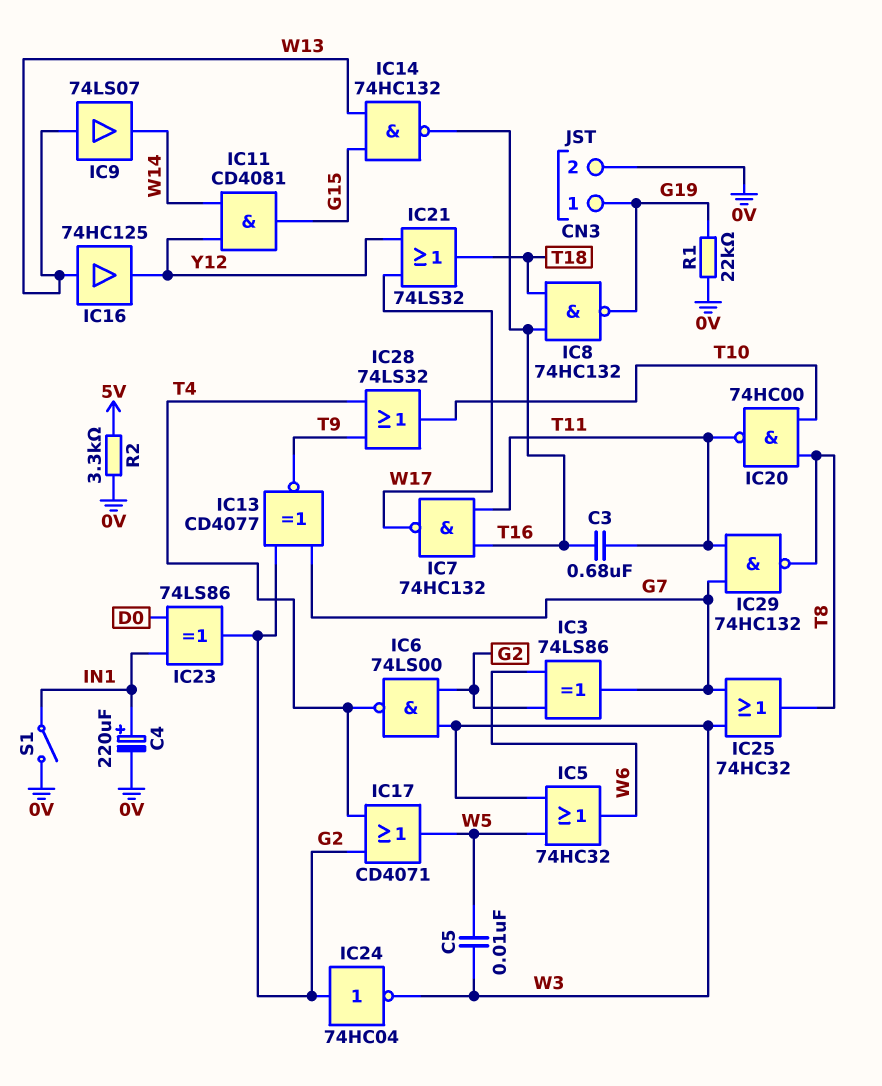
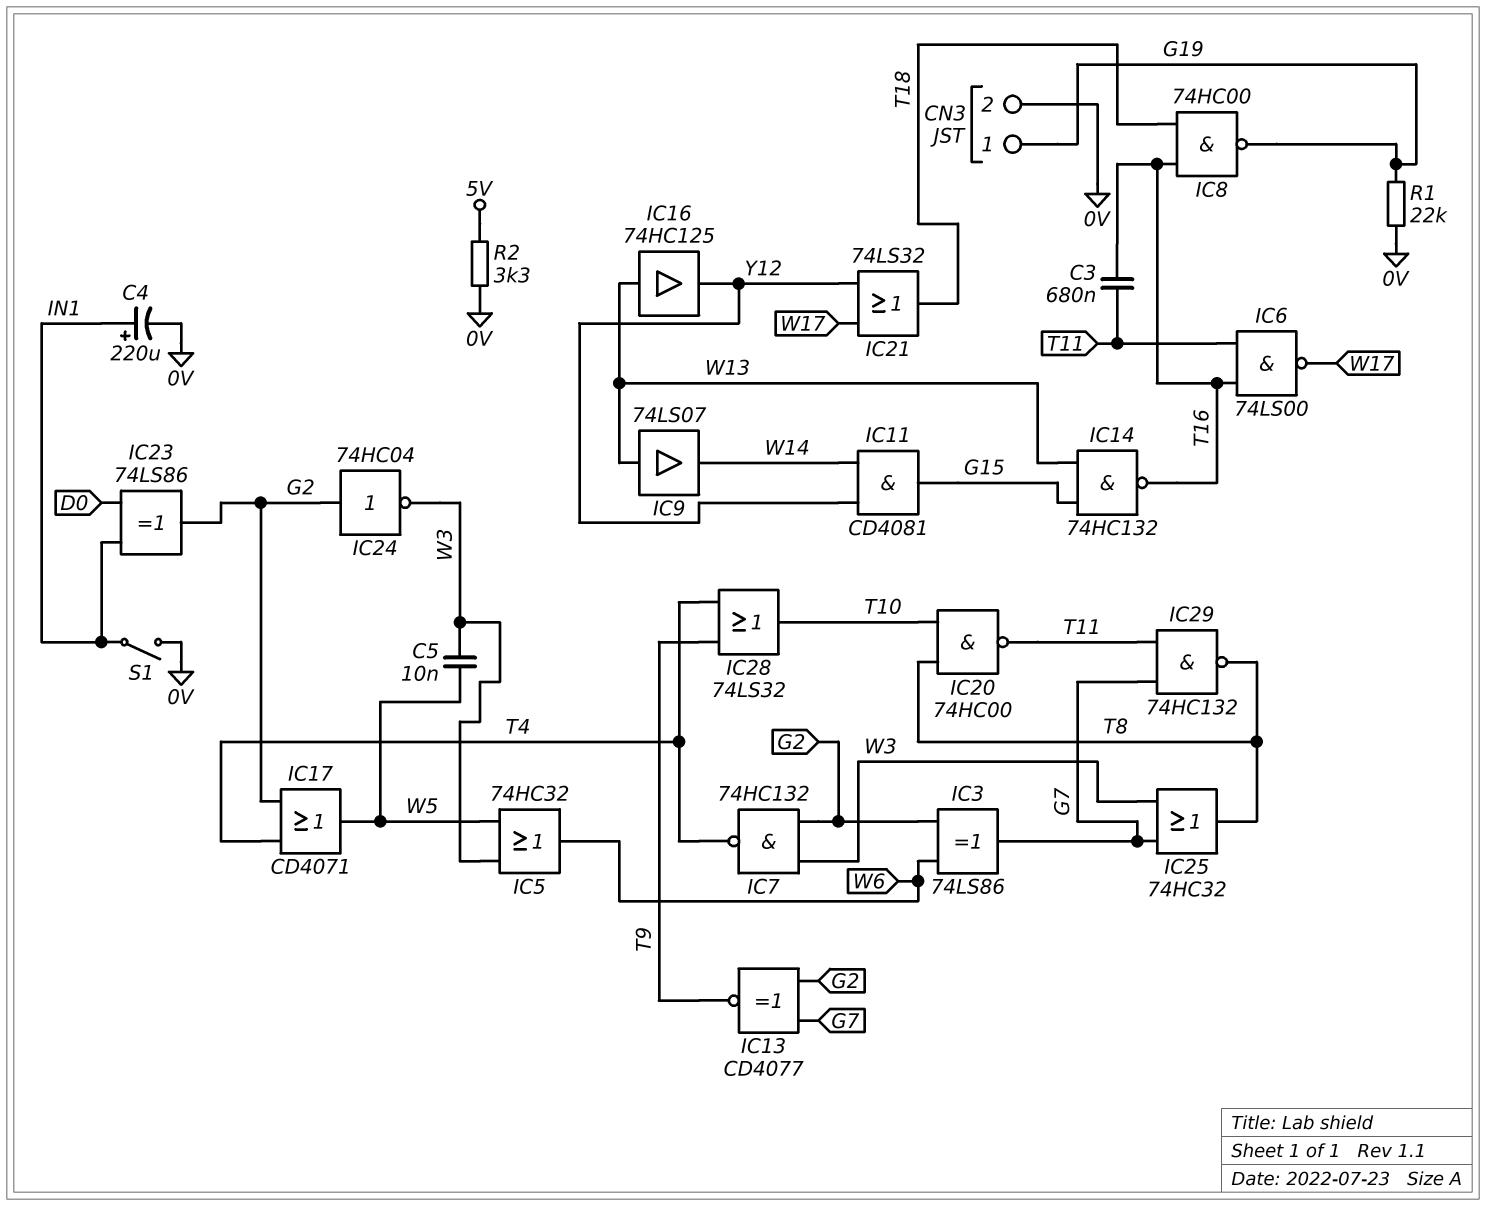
IC6: NAND 74LS00 (in G2, in W3, out T4) -> NAND 74LS00 (in T11, in T16, out W17)
IC7: NAND 74HC132 (in T11, in T16, out W17) -> NAND 74HC132 (in G2, in W3, out T4)
IC8: NAND 74HC132 (in T16, in T18, out G19) -> NAND 74HC00 (in T16, in T18, out G19)

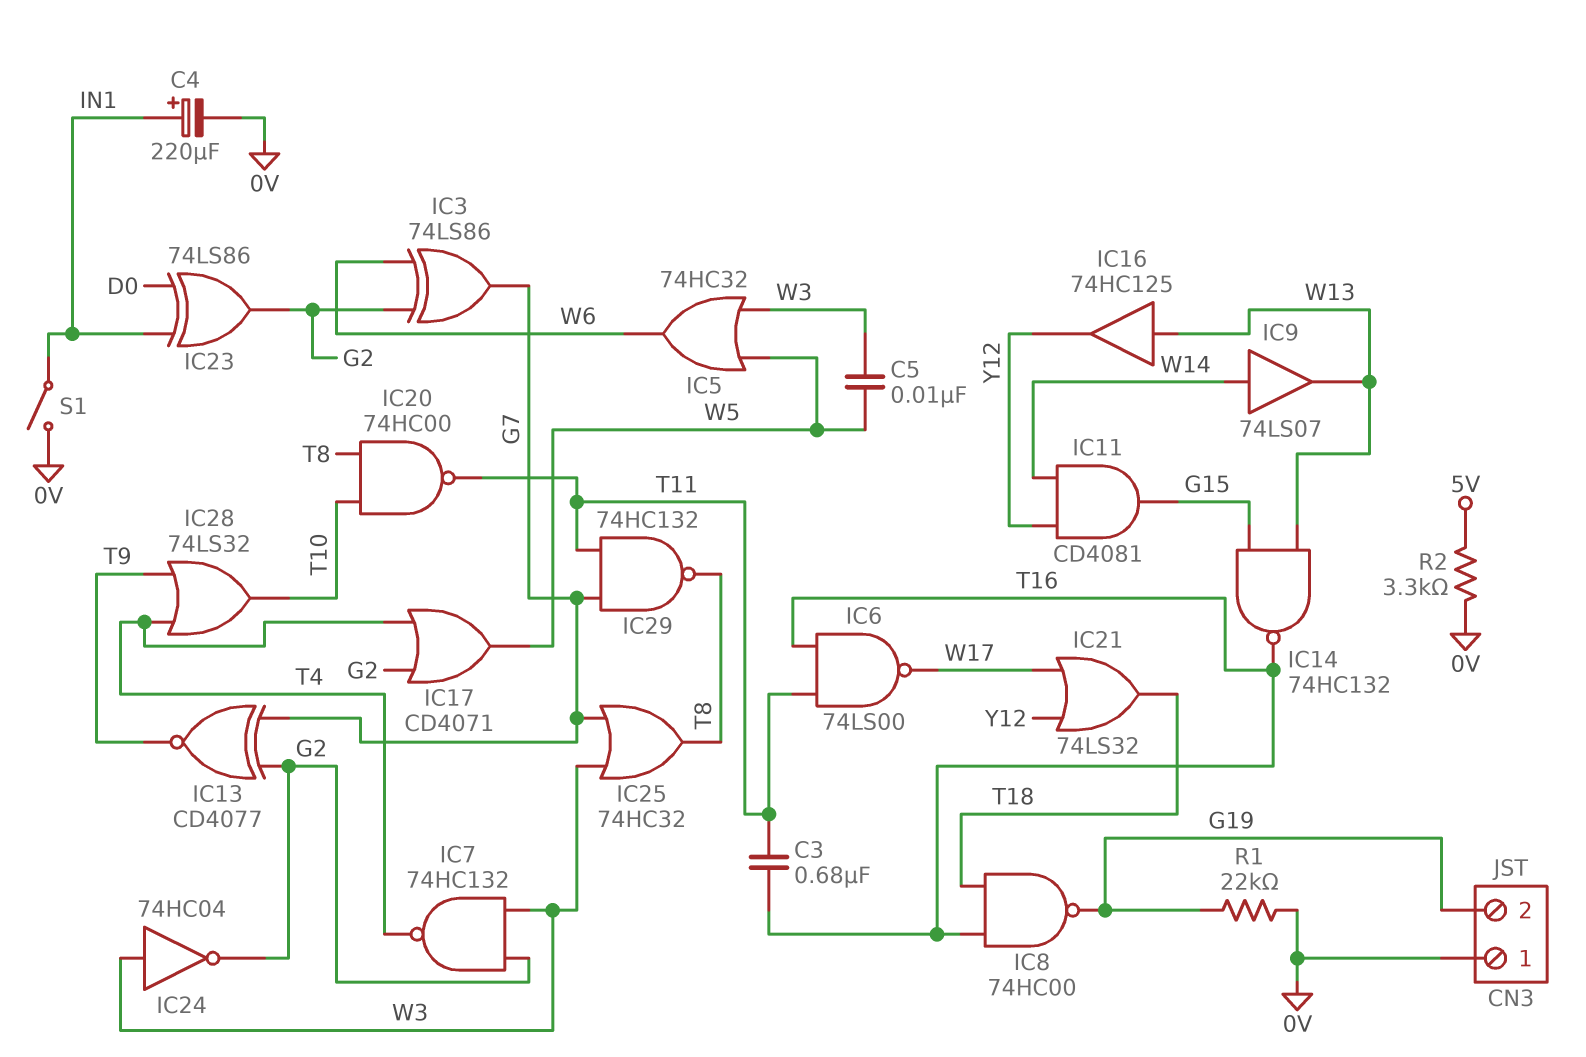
CN3 pin 1: G19 -> 0V
CN3 pin 2: 0V -> G19
IC9: buffer 74LS07 (in W13, out W14) -> buffer 74LS07 (in W14, out W13)
IC24: NOT 74HC04 (in G2, out W3) -> NOT 74HC04 (in W3, out G2)

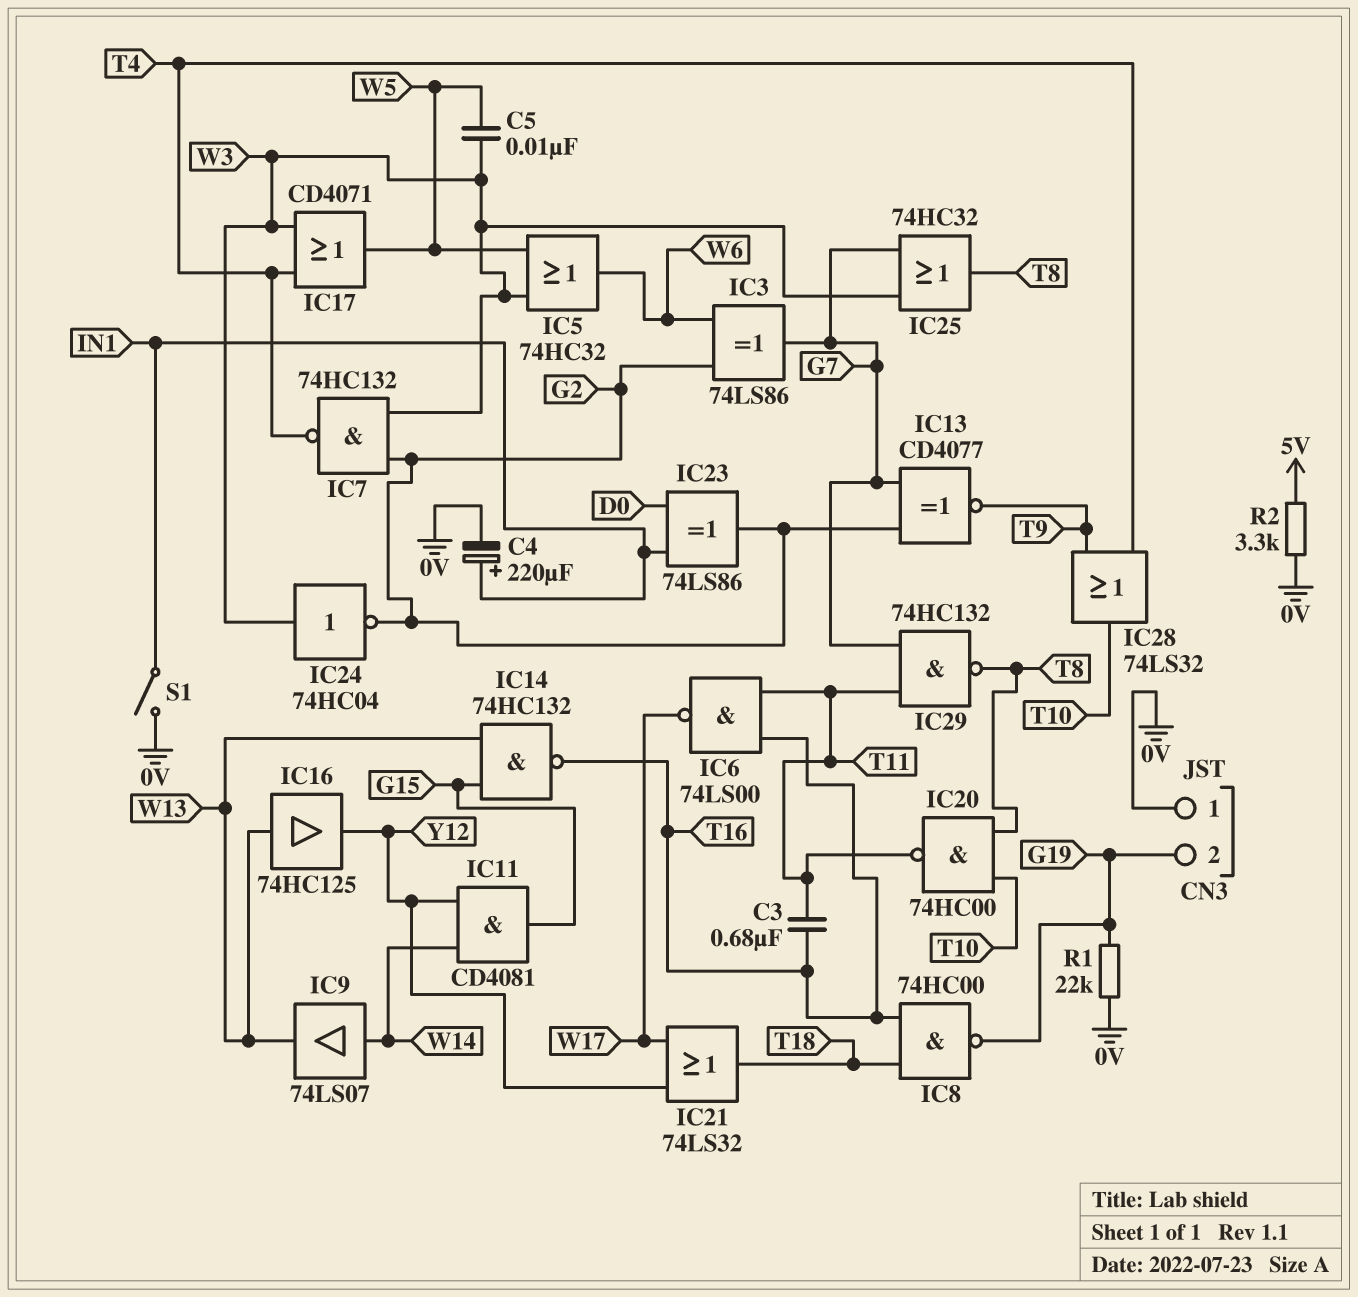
IC17: OR CD4071 (in G2, in T4, out W5) -> OR CD4071 (in T4, in W3, out W5)

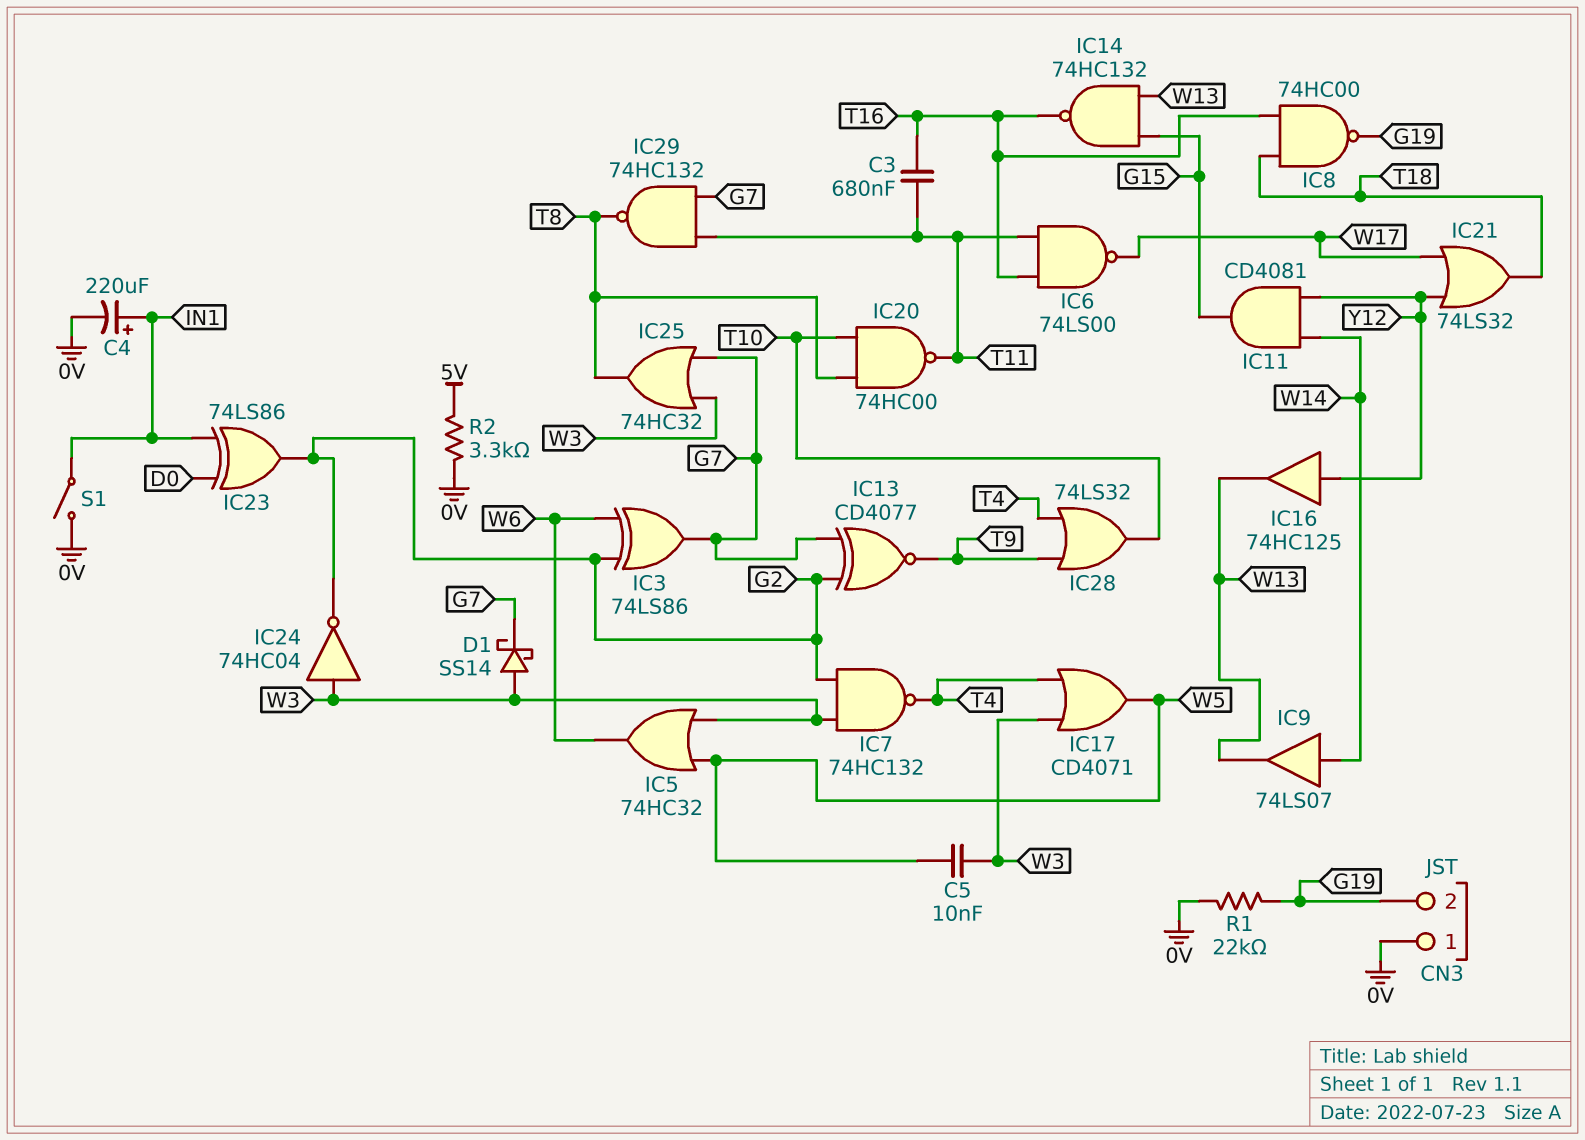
D1: none -> schottky SS14 (A W3, K G7)
IC16: buffer 74HC125 (in W13, out Y12) -> buffer 74HC125 (in Y12, out W13)

